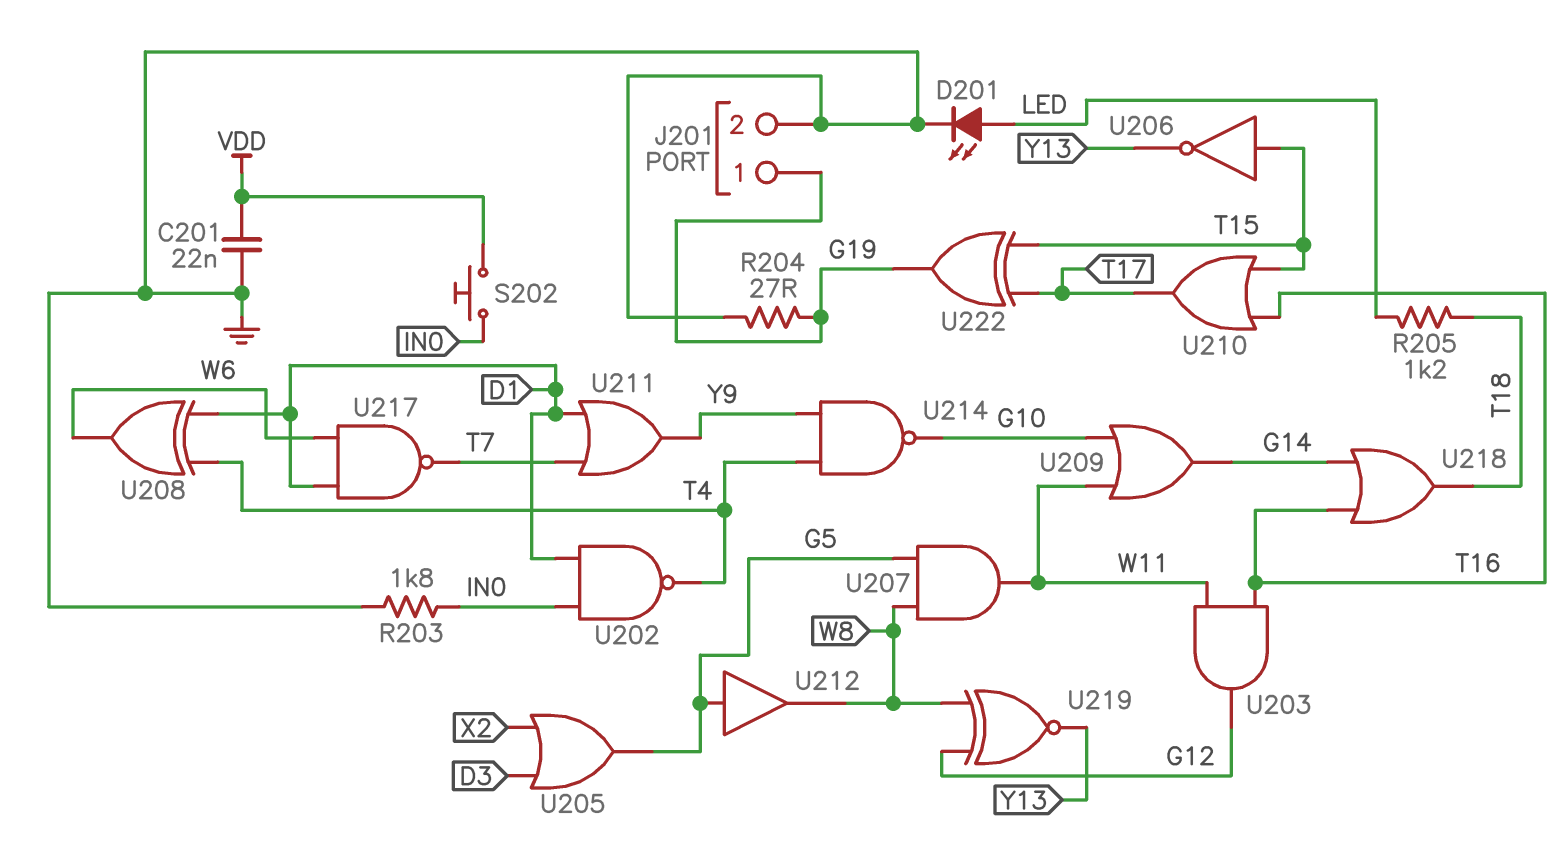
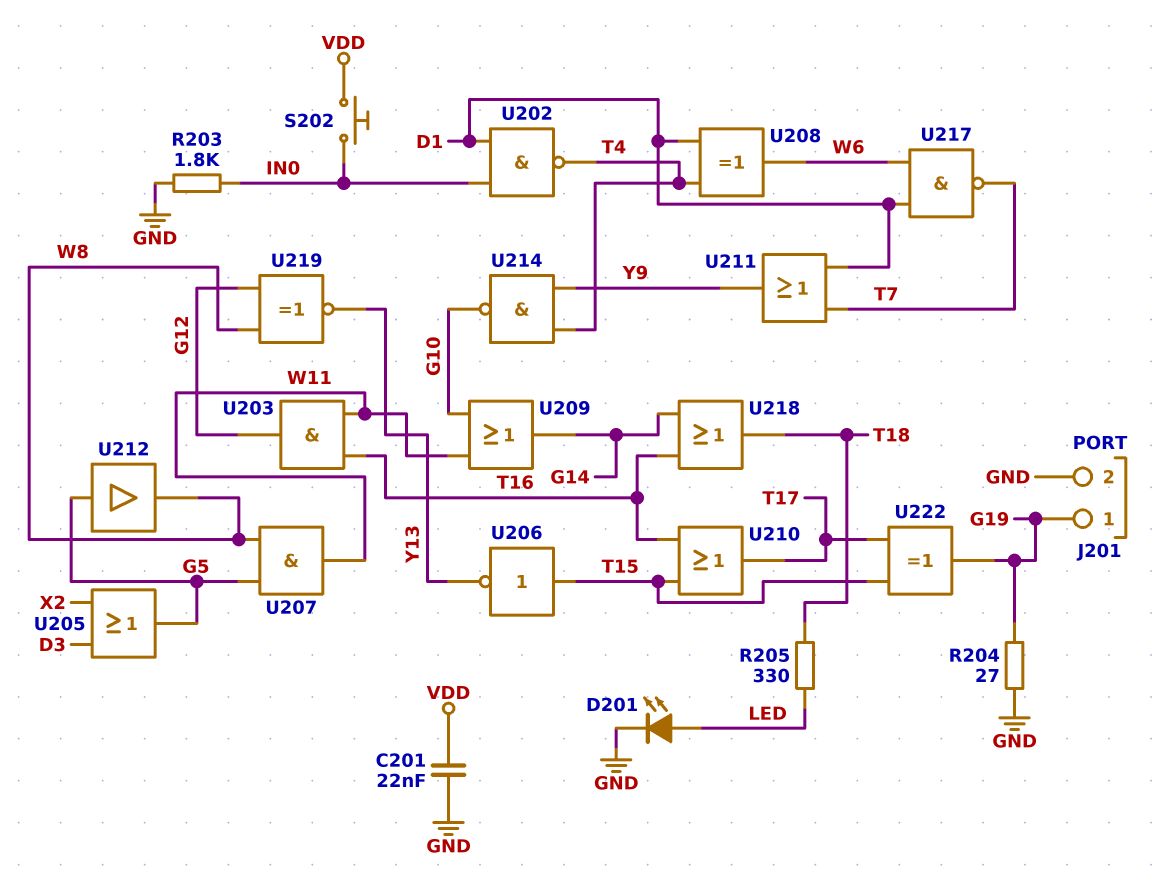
R205: 1.2k (LED, T18) -> 330 (LED, T18)

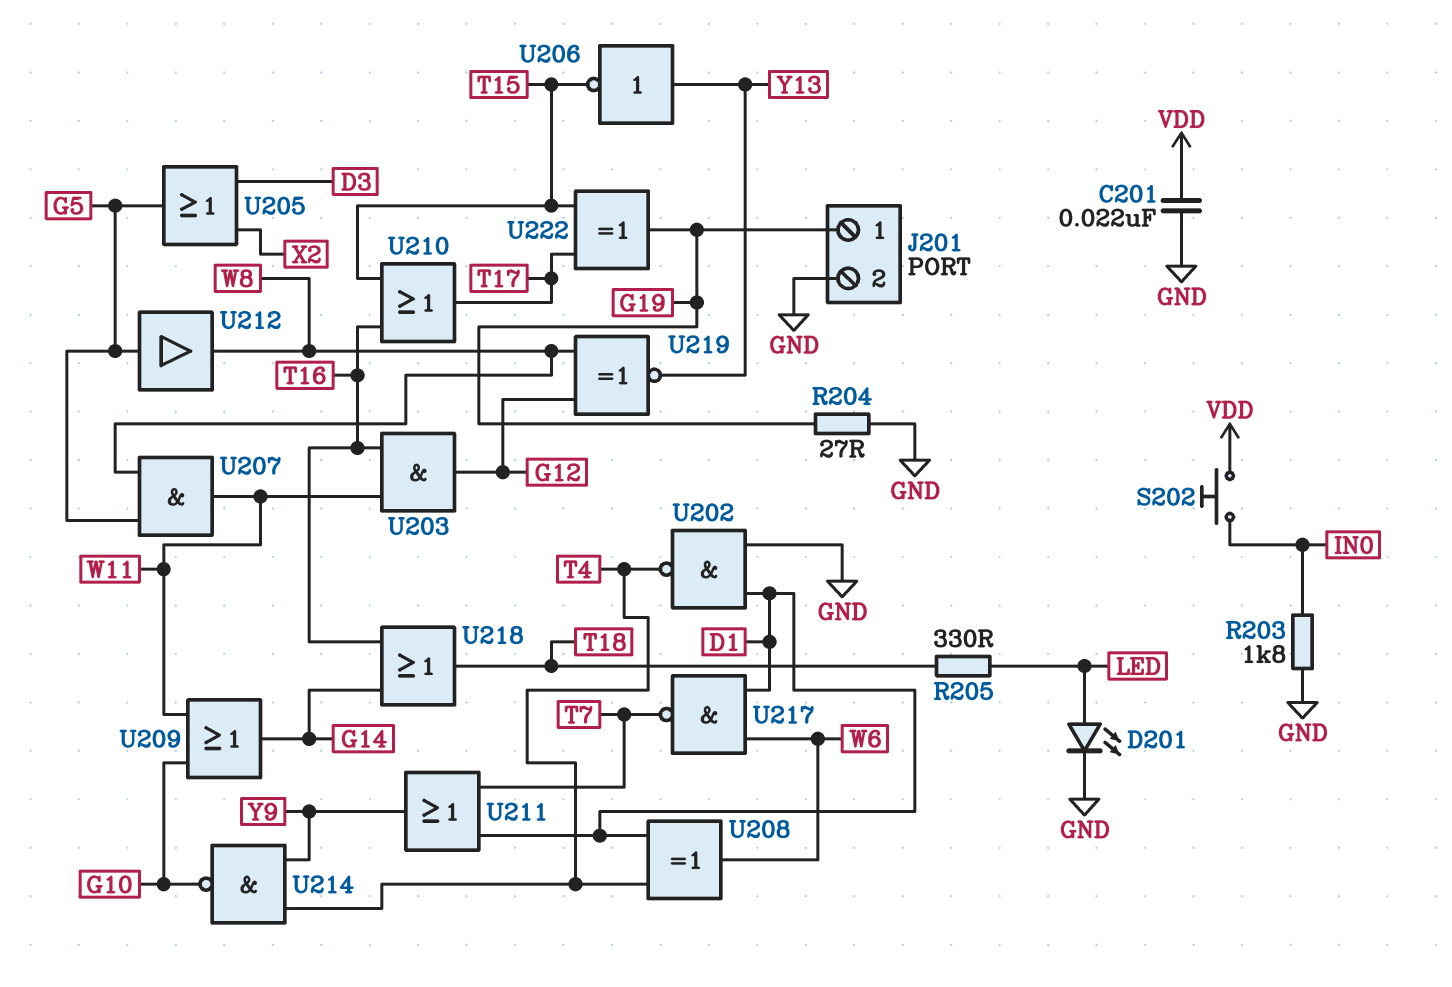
U202: NAND (in D1, in IN0, out T4) -> NAND (in D1, in GND, out T4)
U206: NOT (in T15, out Y13) -> NOT (in Y13, out T15)

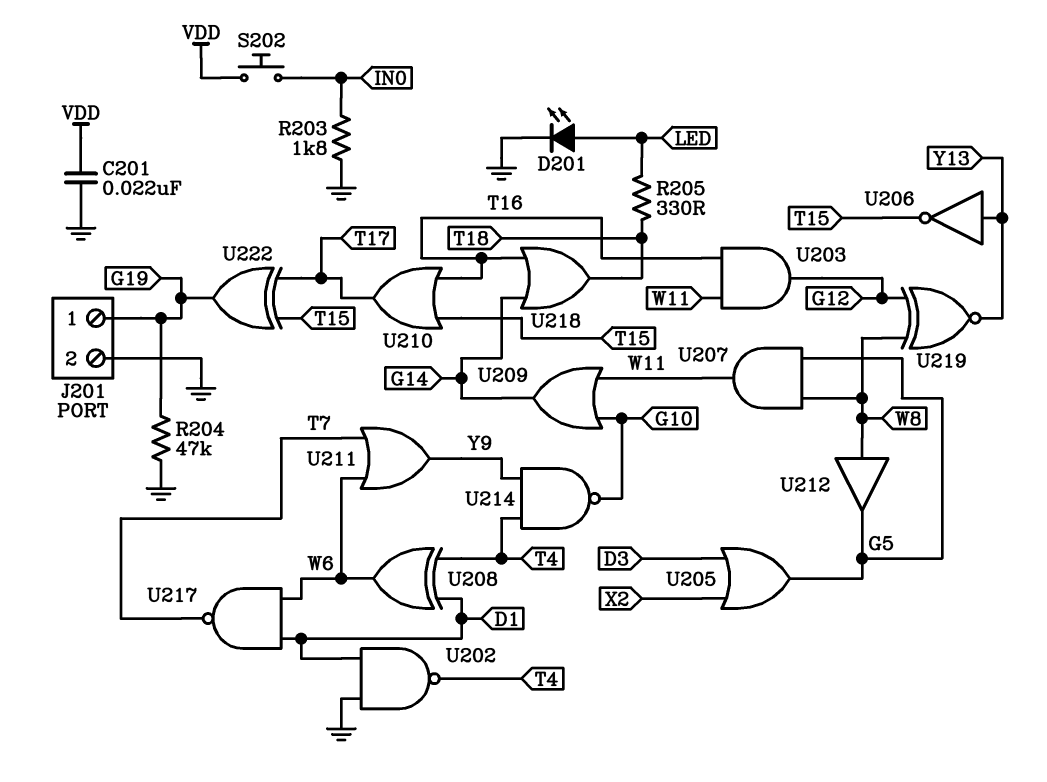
R204: 27 (G19, GND) -> 47k (G19, GND)
U211: OR (in D1, in T7, out Y9) -> OR (in T7, in W6, out Y9)
U212: buffer (in G5, out W8) -> buffer (in W8, out G5)

